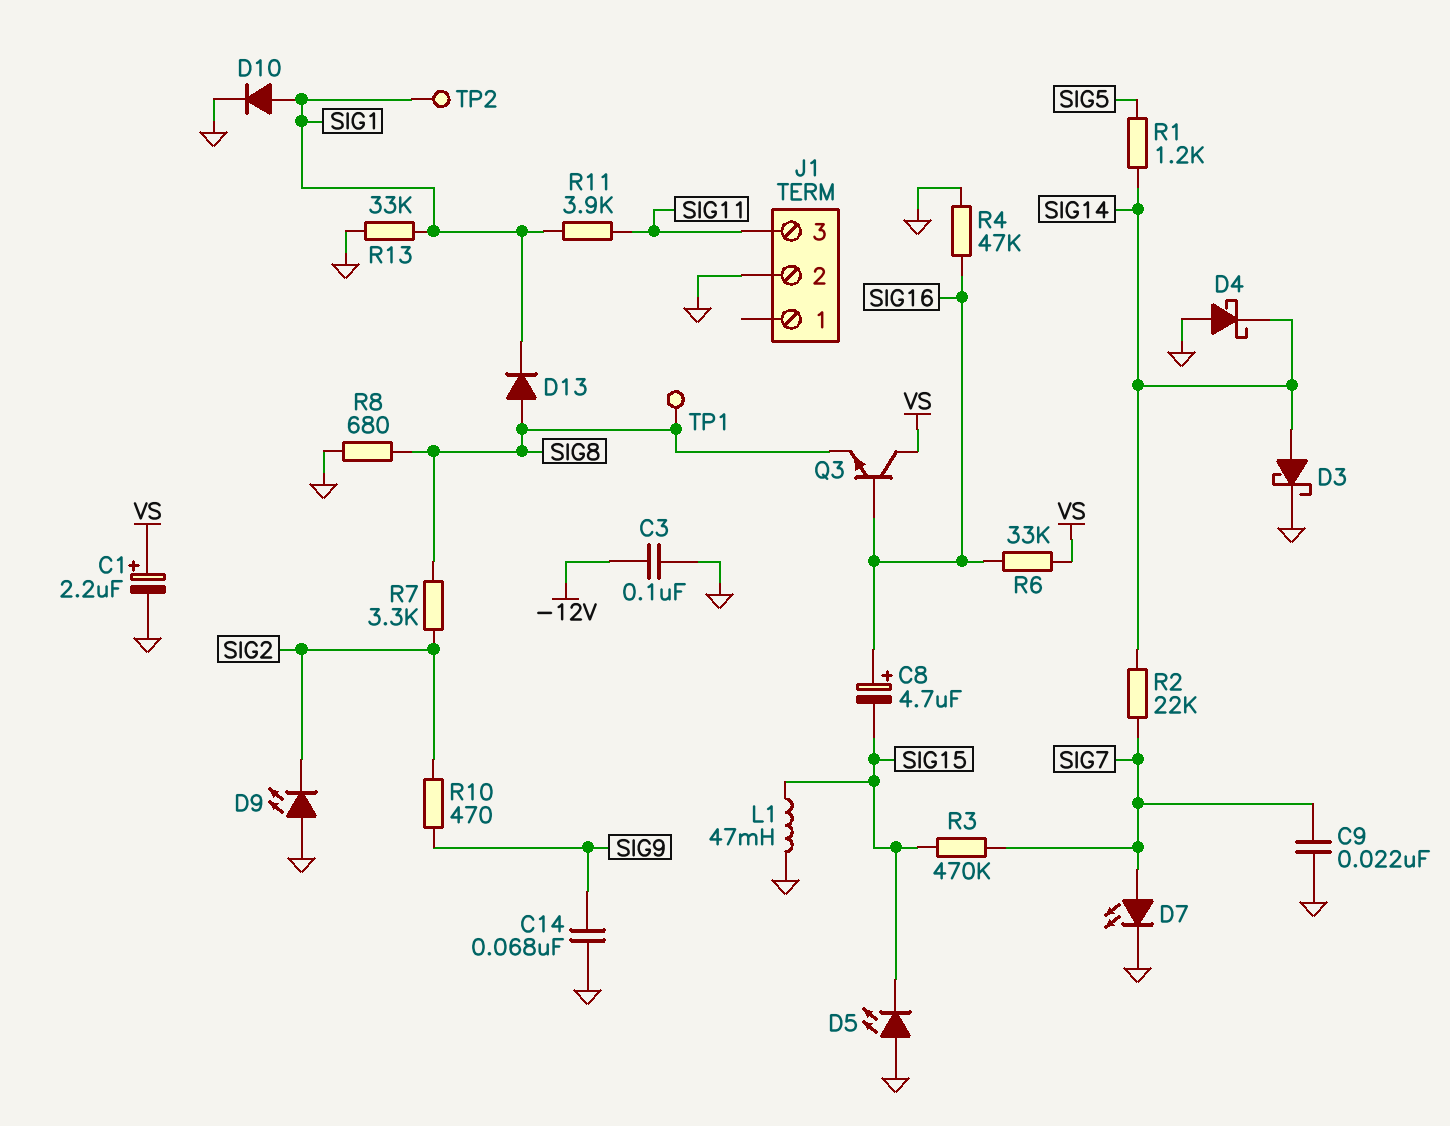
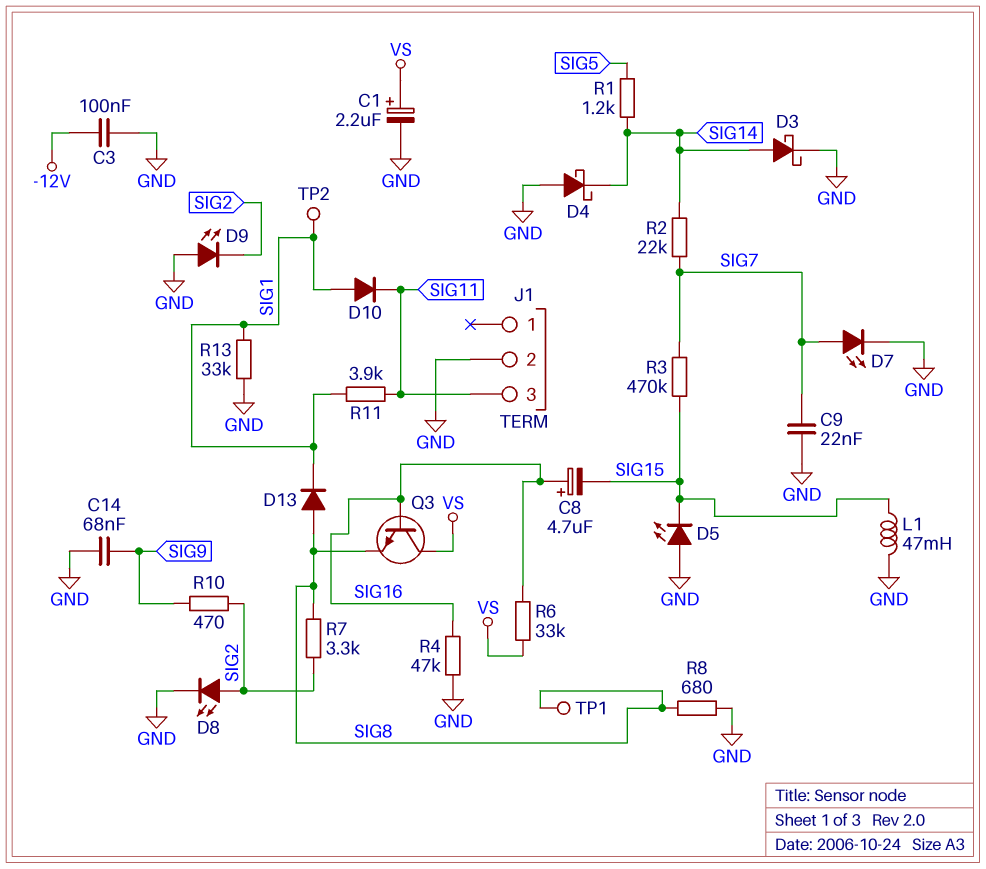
D8: none -> LED (A SIG2, K GND)
D10: diode (A SIG1, K GND) -> diode (A SIG1, K SIG11)

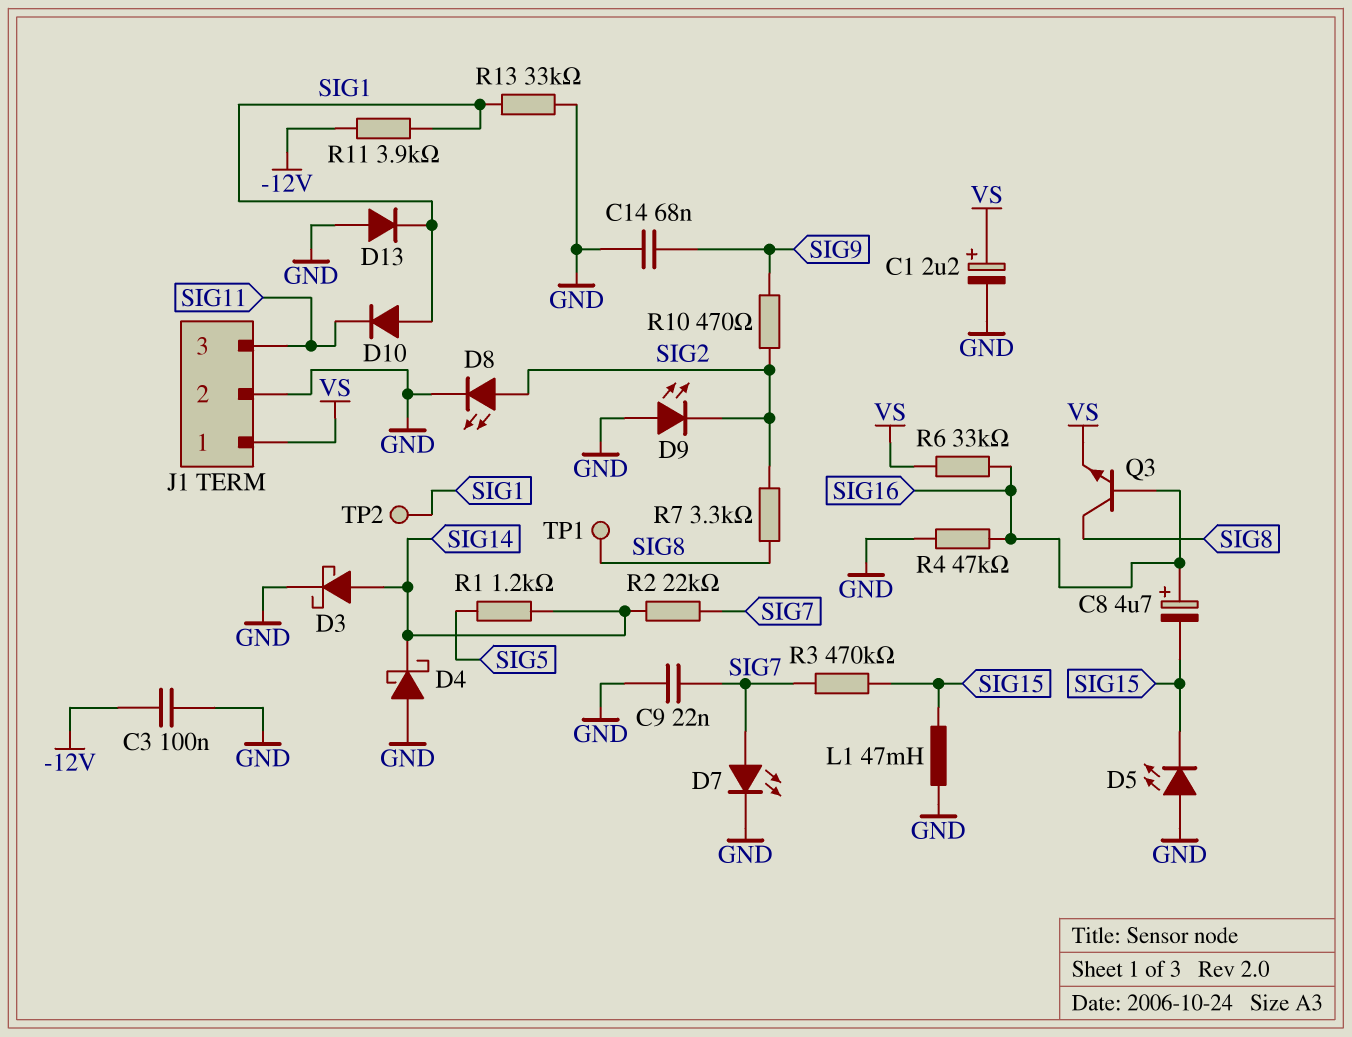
D13: diode (A SIG8, K SIG1) -> diode (A GND, K SIG1)
J1 pin 1: none -> VS
Q3: NPN (B SIG16, C VS, E SIG8) -> NPN (B SIG16, C SIG8, E VS)
R8: 680 (GND, SIG8) -> none
R11: 3.9k (SIG1, SIG11) -> 3.9k (-12V, SIG1)

